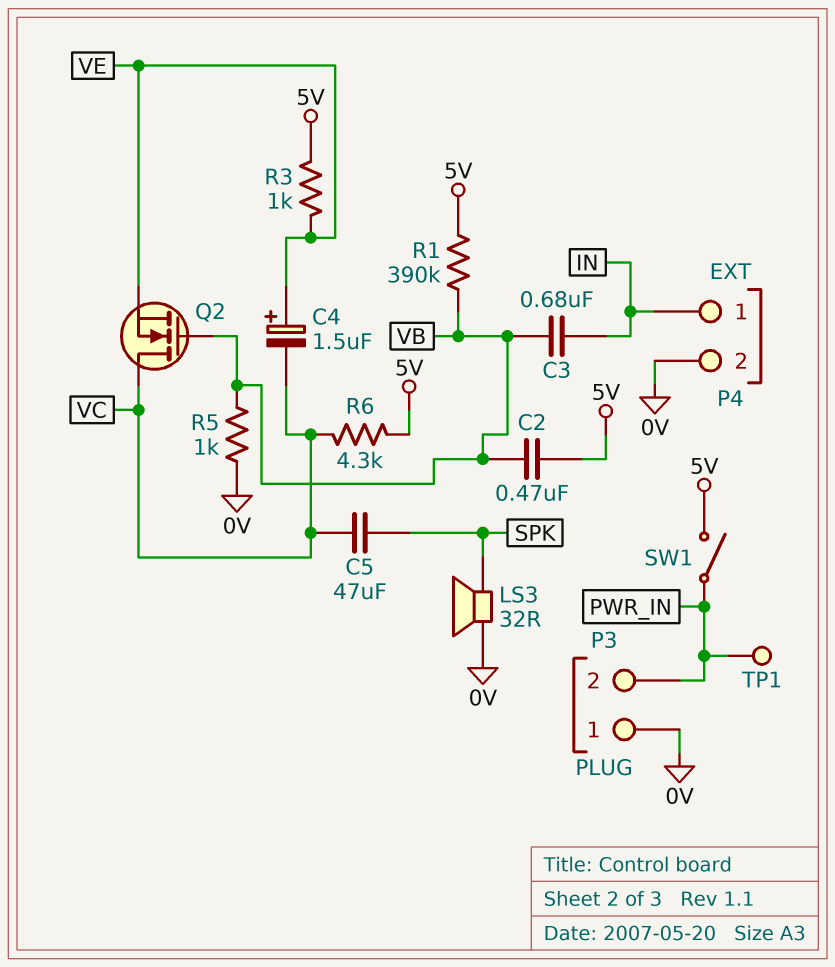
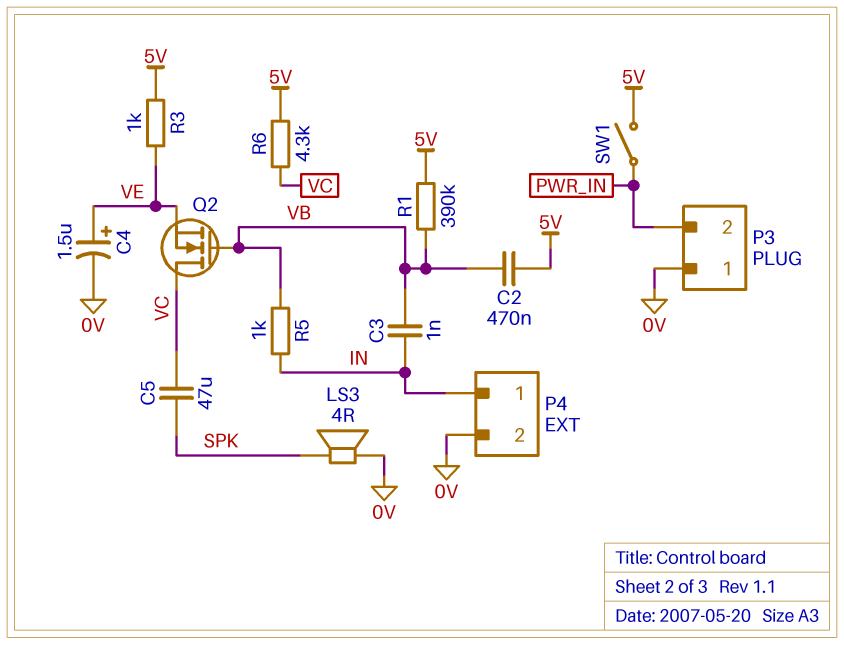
C3: 680nF (IN, VB) -> 1nF (IN, VB)
C4: 1.5uF (plus VE, minus VC) -> 1.5uF (plus VE, minus 0V)
LS3: speaker 32R (0V, SPK) -> speaker 4R (0V, SPK)
R5: 1k (0V, VB) -> 1k (IN, VB)
TP1: test point (PWR_IN) -> none

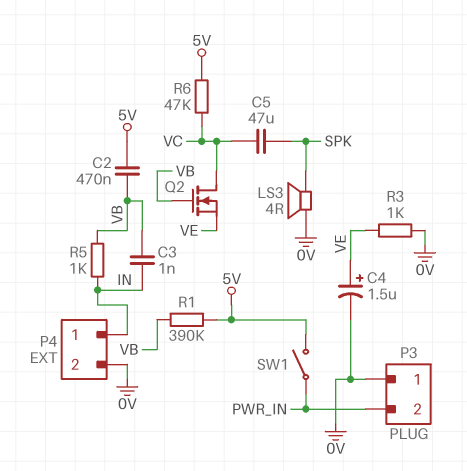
R3: 1k (5V, VE) -> 1k (0V, VE)
R6: 4.3k (5V, VC) -> 47k (5V, VC)

